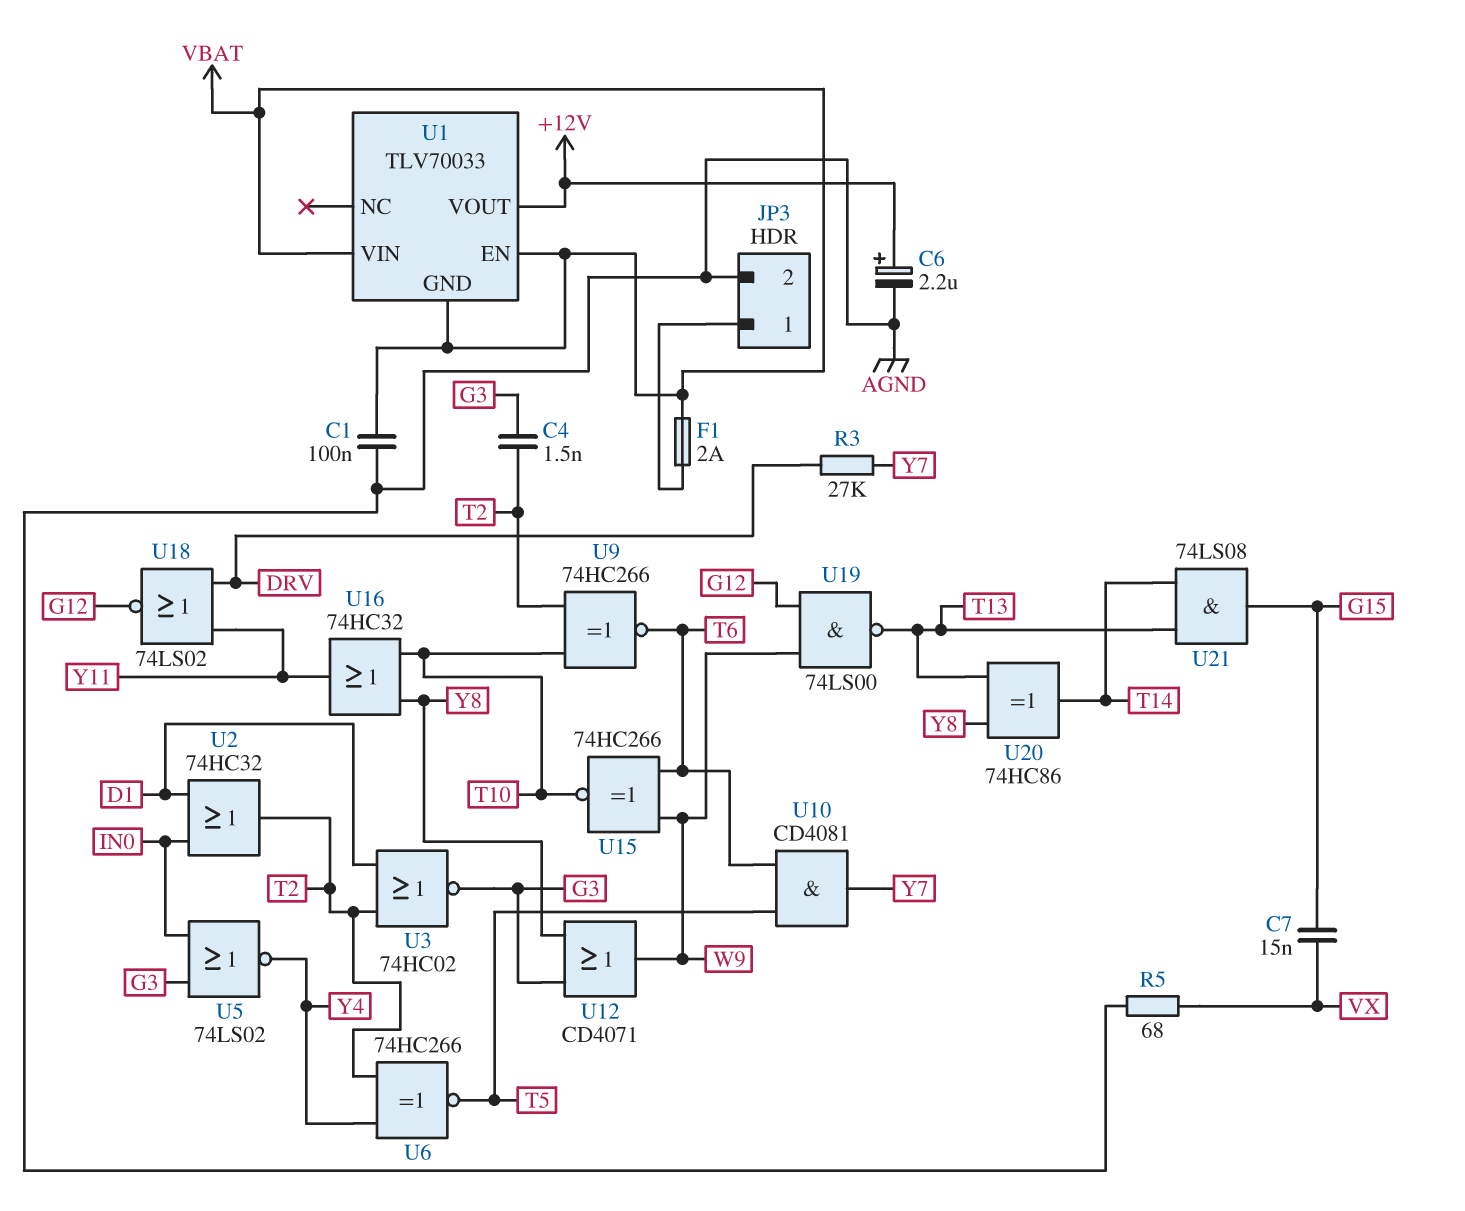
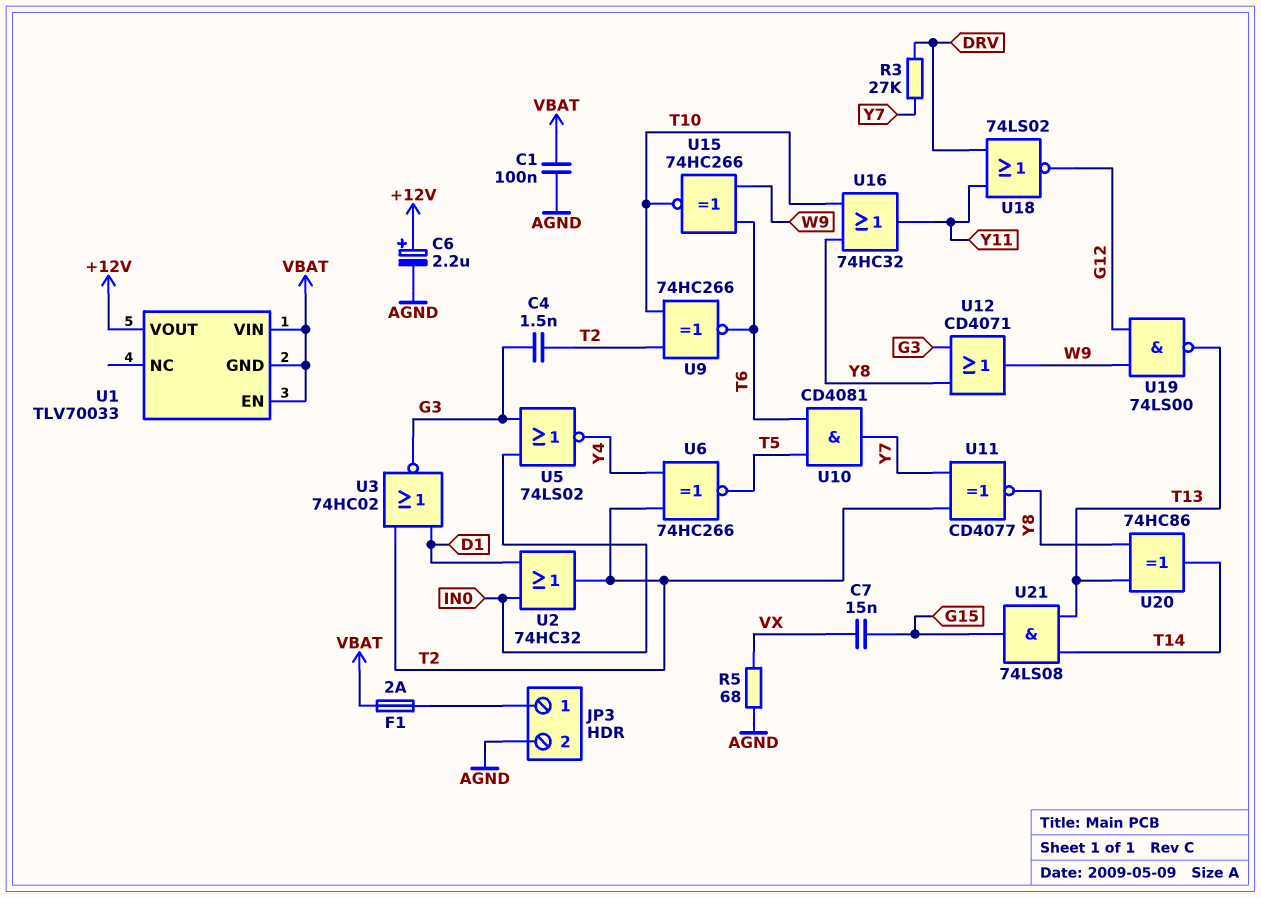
U11: none -> XNOR CD4077 (in T2, in Y7, out Y8)

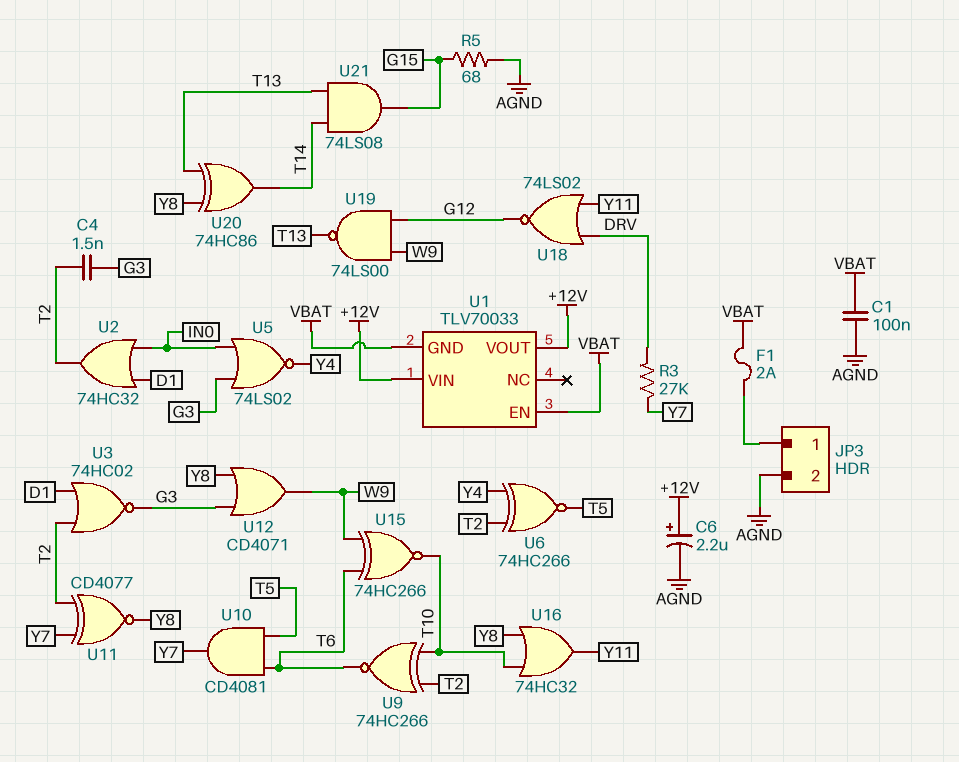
C7: 15nF (G15, VX) -> none
R5: 68 (AGND, VX) -> 68 (AGND, G15)
U1 pin VIN: VBAT -> +12V

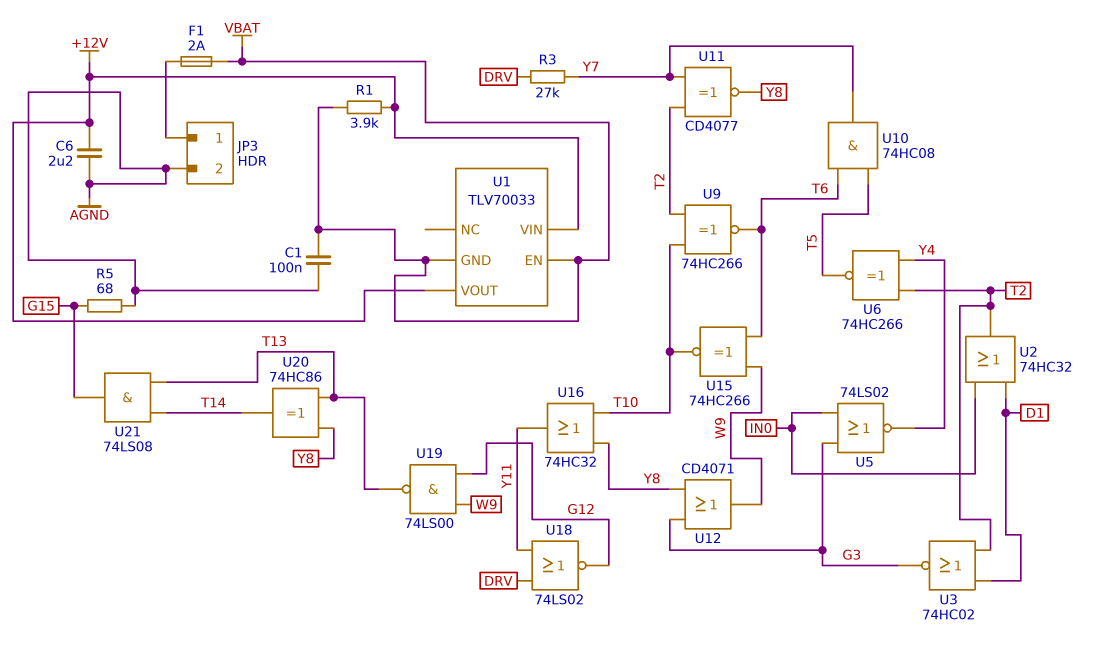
C4: 1.5nF (G3, T2) -> none
C6: 2.2uF (plus +12V, minus AGND) -> 2.2uF (+12V, AGND)
R1: none -> 3.9k (+12V, VBAT)
U10: AND CD4081 (in T5, in T6, out Y7) -> AND 74HC08 (in T5, in T6, out Y7)

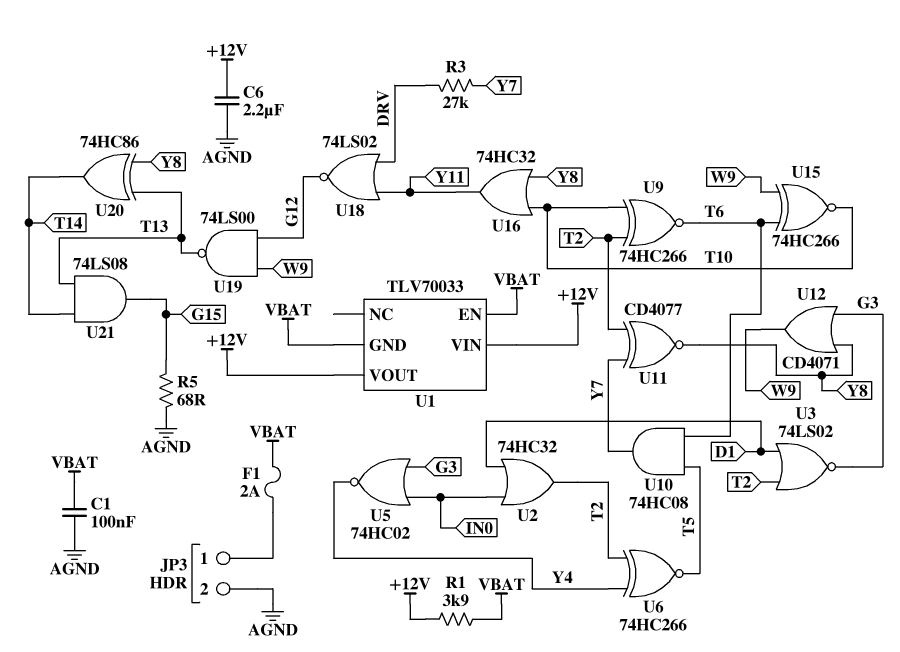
U3: NOR 74HC02 (in D1, in T2, out G3) -> NOR 74LS02 (in D1, in T2, out G3)
U5: NOR 74LS02 (in G3, in IN0, out Y4) -> NOR 74HC02 (in G3, in IN0, out Y4)

